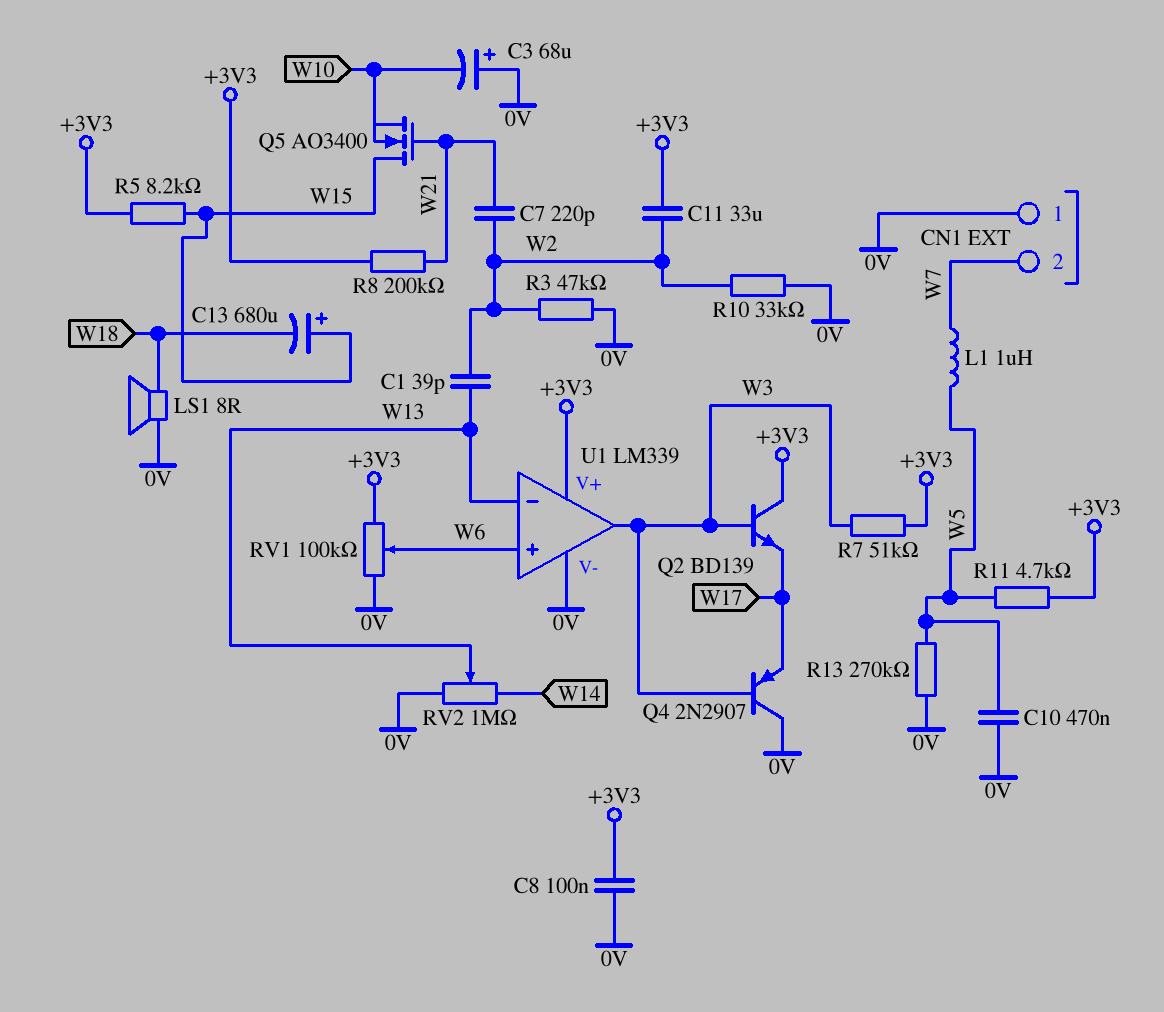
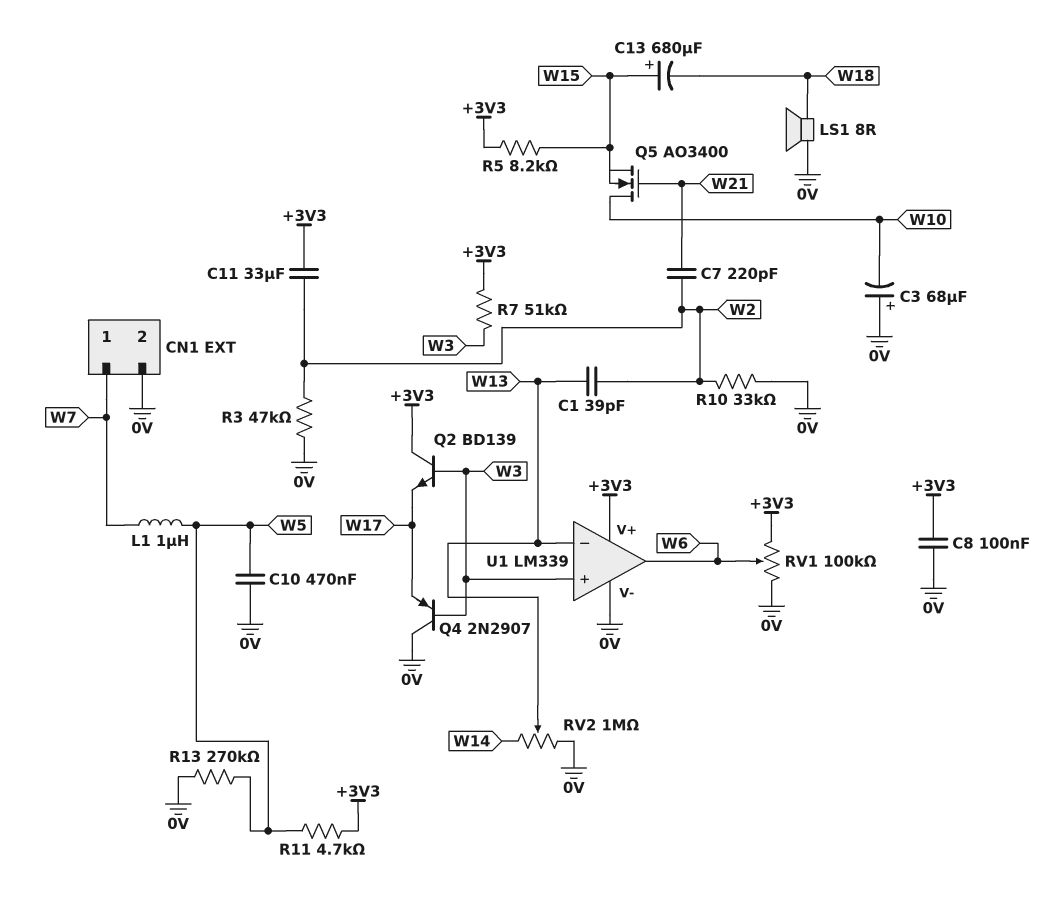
CN1 pin 1: 0V -> W7
CN1 pin 2: W7 -> 0V
Q5: NMOS AO3400 (G W21, D W15, S W10) -> NMOS AO3400 (G W21, D W10, S W15)
R8: 200k (+3V3, W21) -> none
U1 pin in+: W6 -> W3
U1 pin out: W3 -> W6

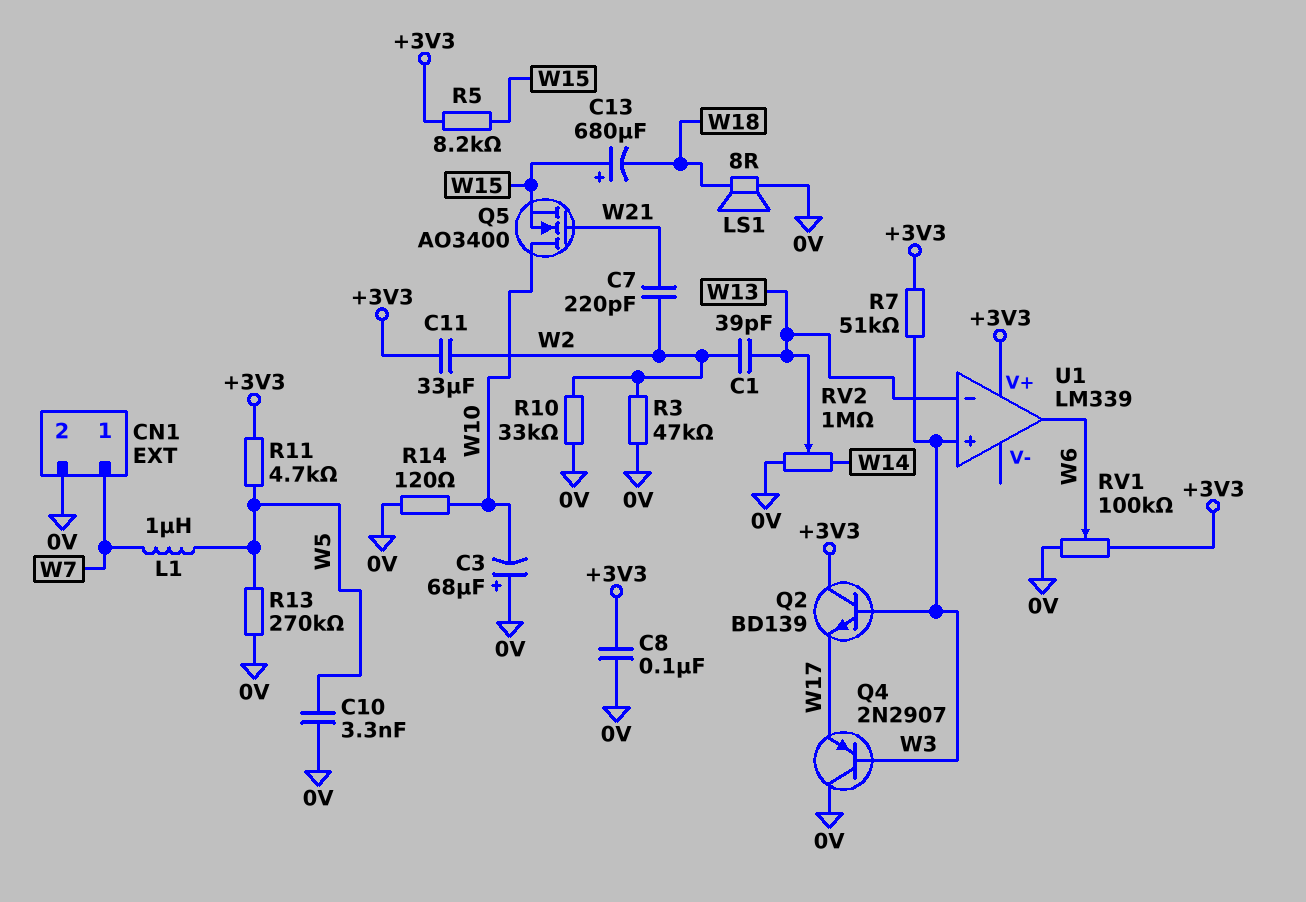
C10: 470nF (0V, W5) -> 3.3nF (0V, W5)
R14: none -> 120 (0V, W10)
U1 pin V-: 0V -> none

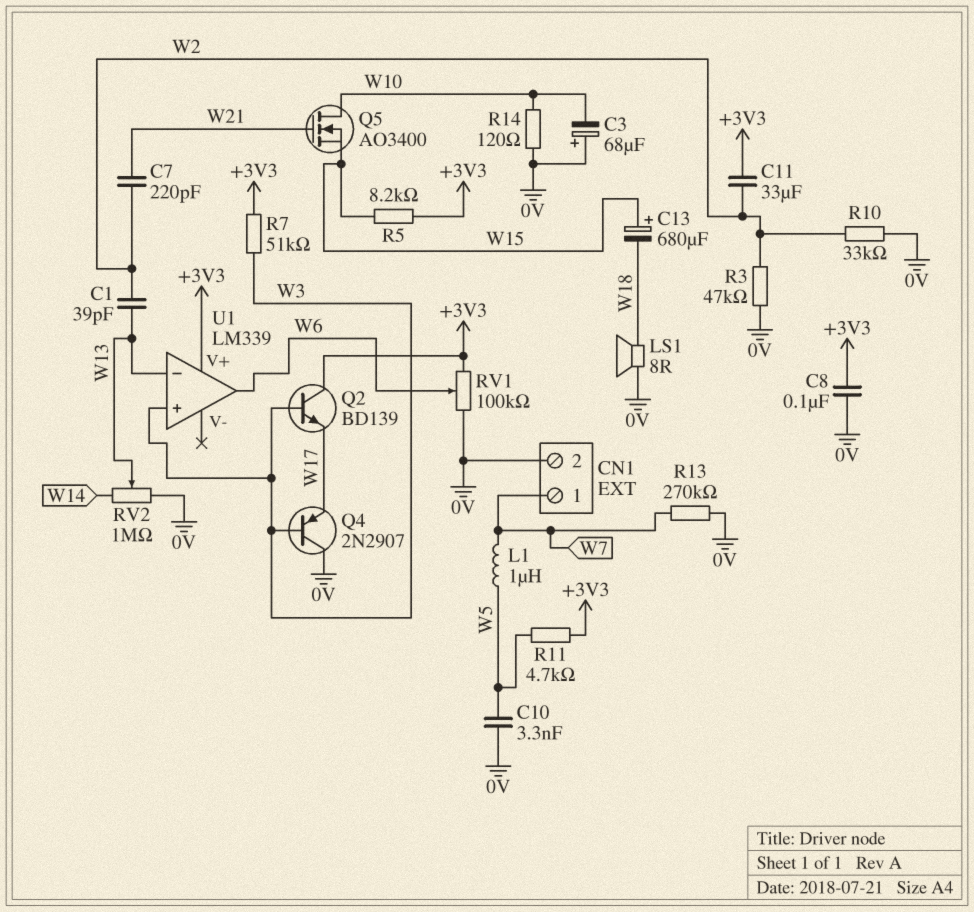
R13: 270k (0V, W5) -> 270k (0V, W7)

